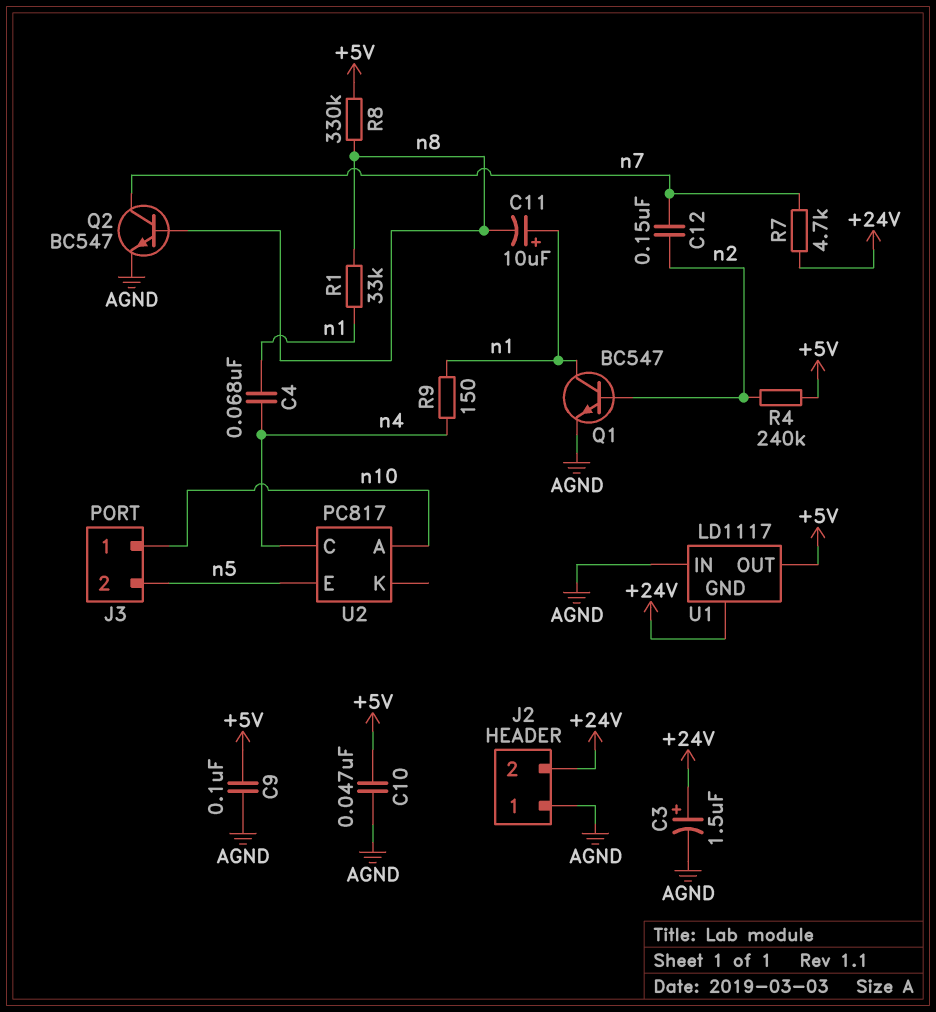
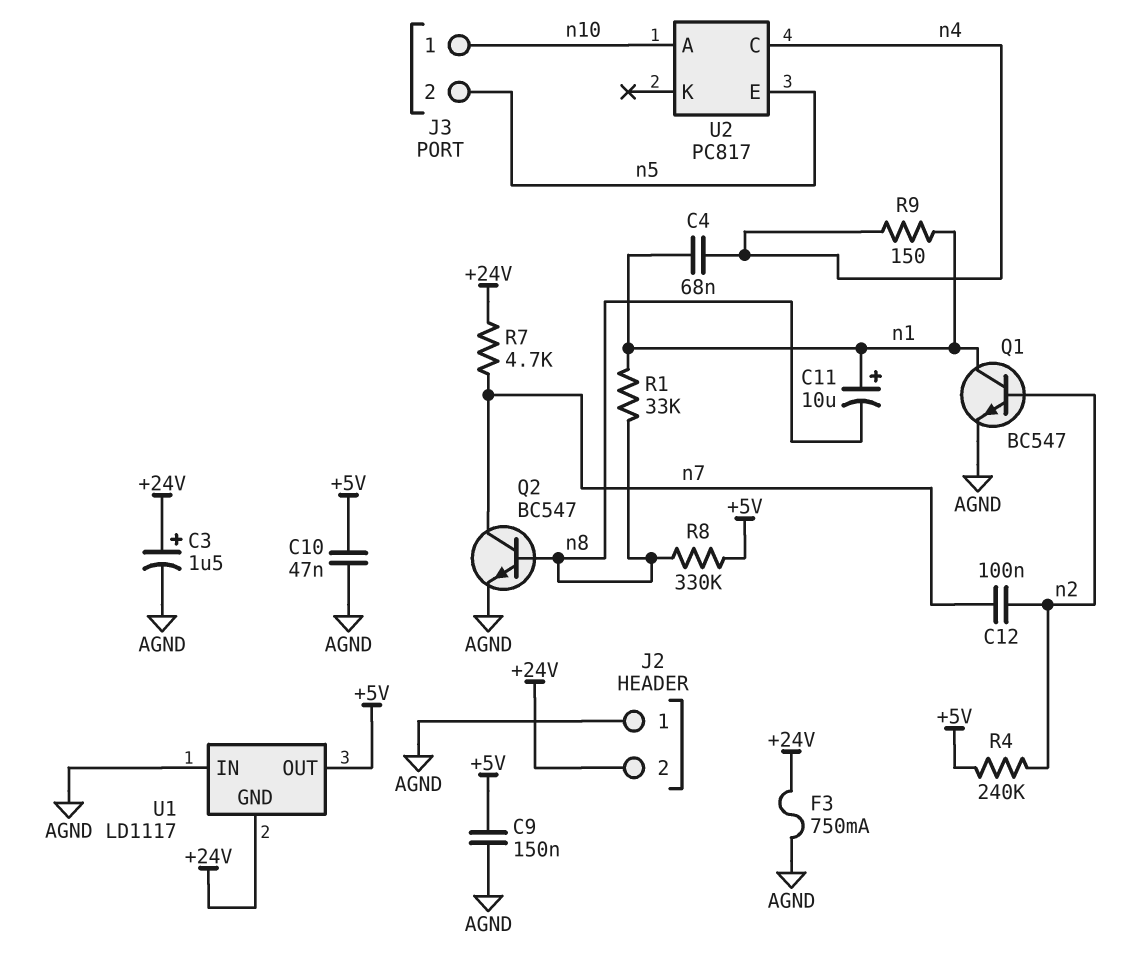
C9: 100nF (+5V, AGND) -> 150nF (+5V, AGND)
C12: 150nF (n2, n7) -> 100nF (n2, n7)
F3: none -> 750mA (+24V, AGND)

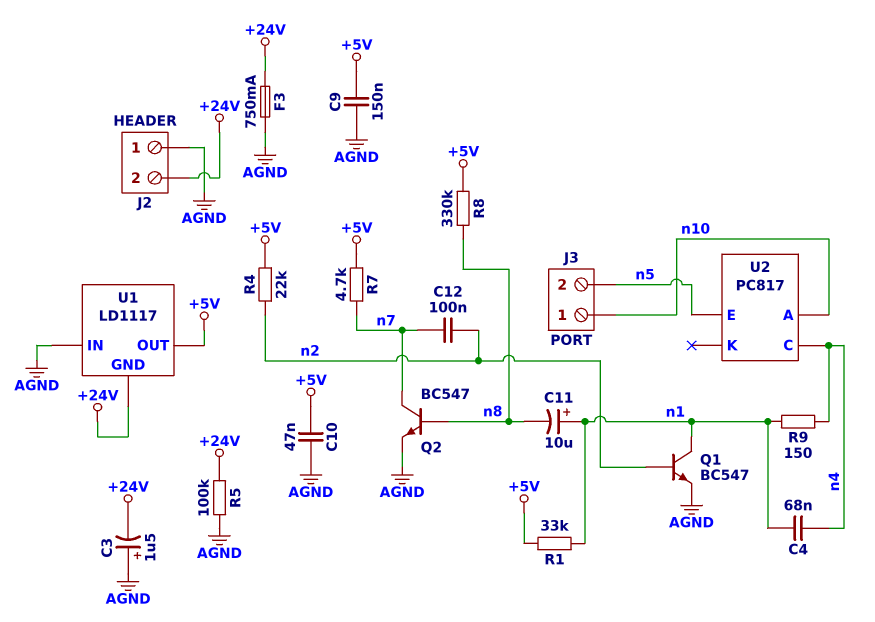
C3: 1.5uF (plus +24V, minus AGND) -> 1.5uF (plus AGND, minus +24V)
R1: 33k (n1, n8) -> 33k (+5V, n1)
R4: 240k (+5V, n2) -> 22k (+5V, n2)
R5: none -> 100k (+24V, AGND)
R7: 4.7k (+24V, n7) -> 4.7k (+5V, n7)

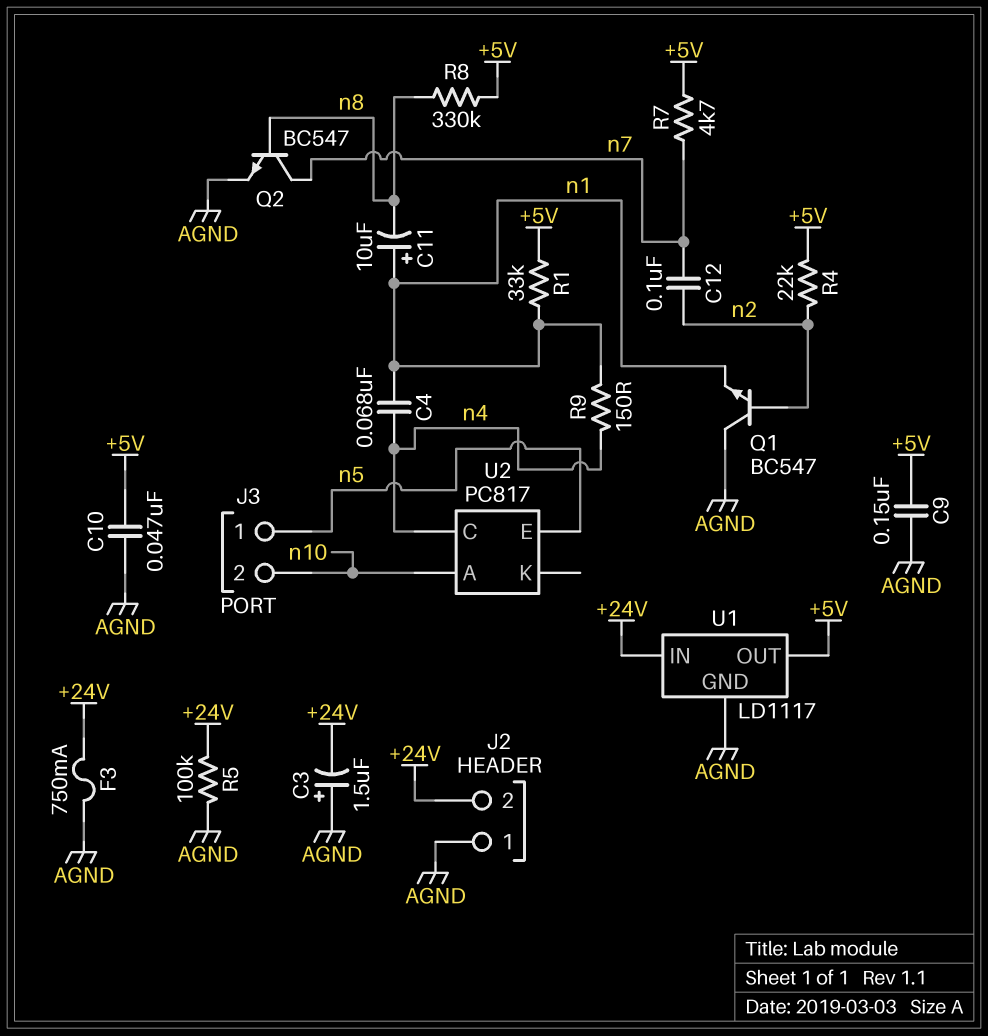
J3 pin 1: n10 -> n5
J3 pin 2: n5 -> n10
Q1: NPN BC547 (B n2, C n1, E AGND) -> NPN BC547 (B n2, C AGND, E n1)
U1 pin GND: +24V -> AGND
U1 pin IN: AGND -> +24V

